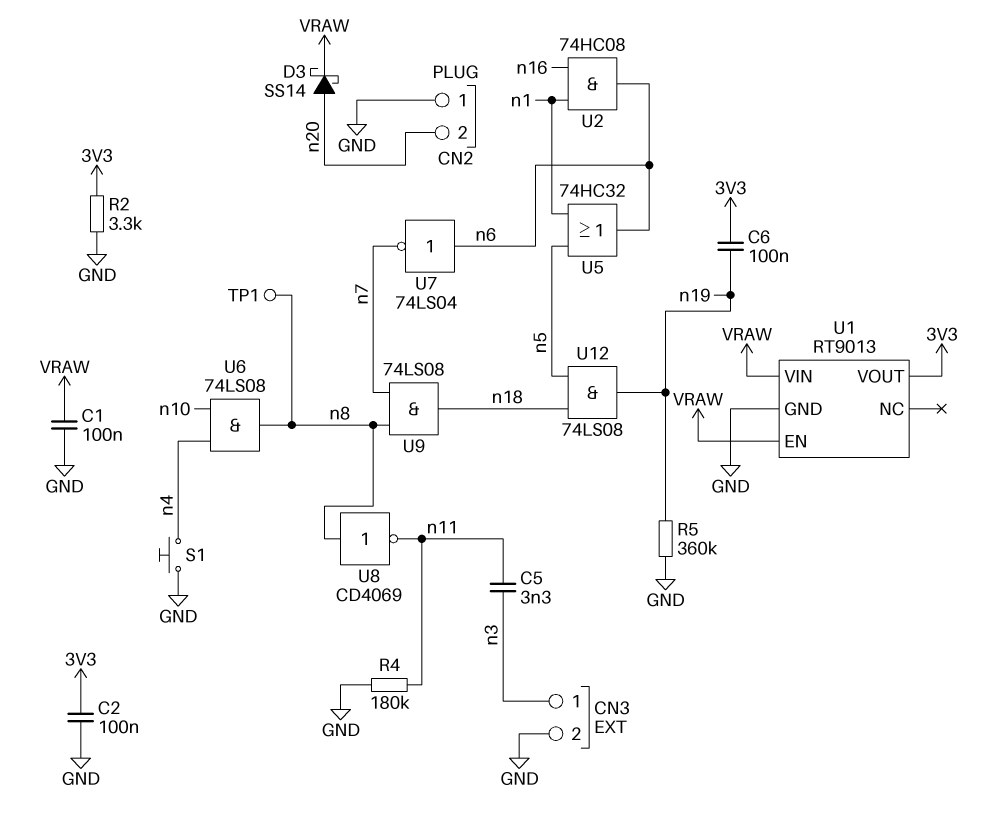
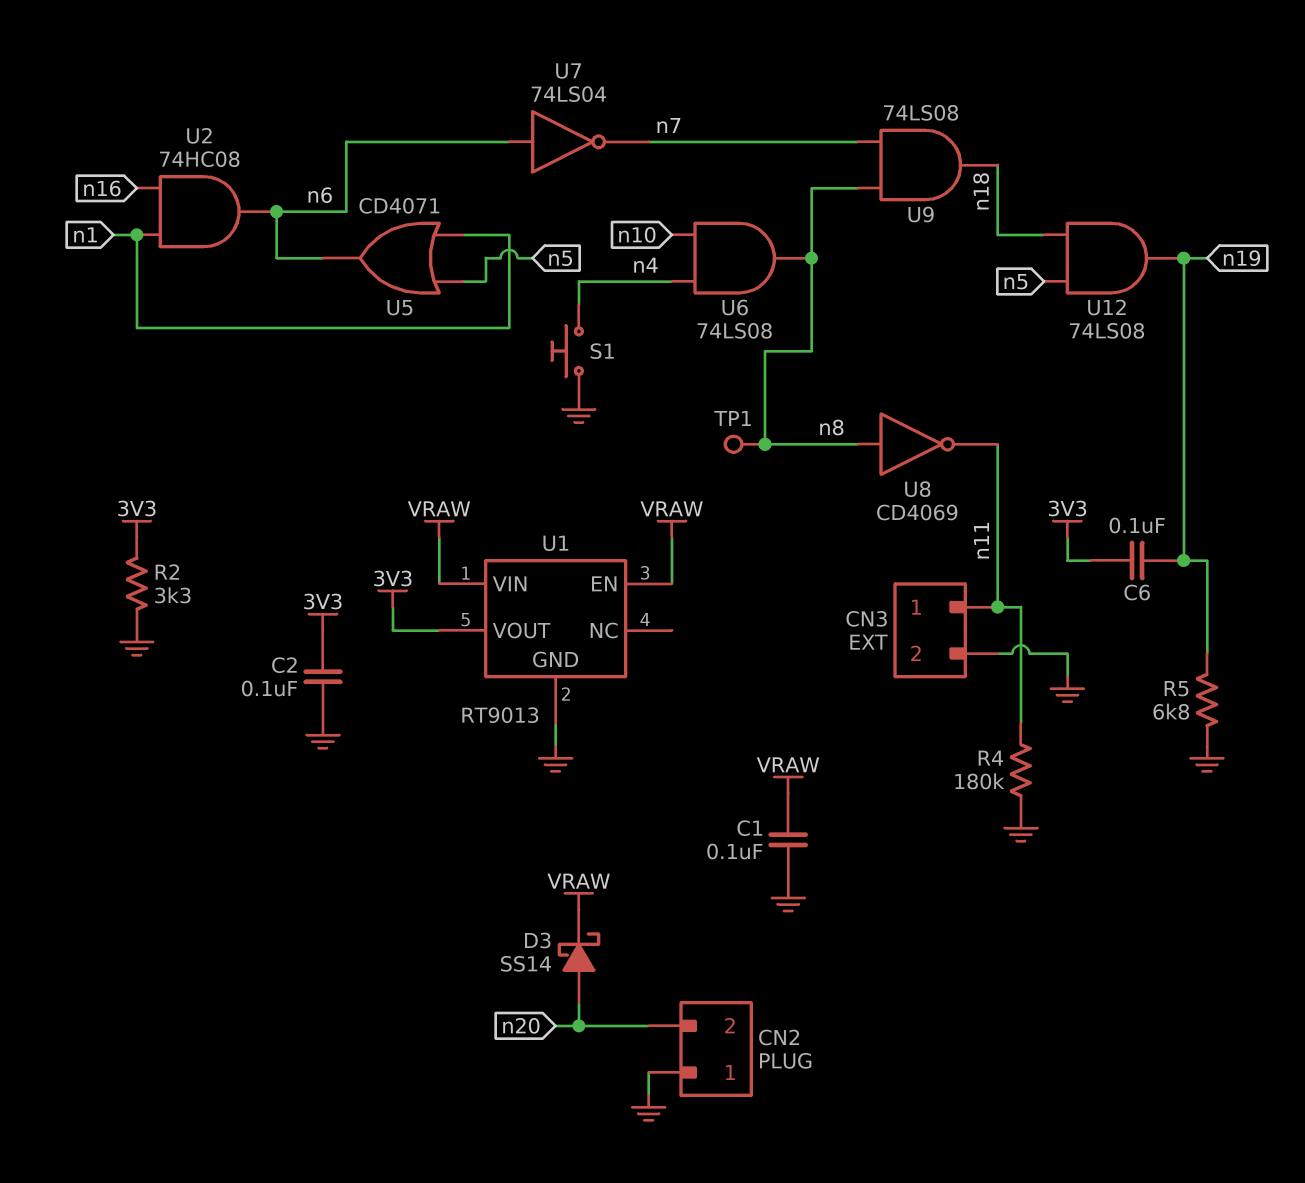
C5: 3.3nF (n3, n11) -> none
CN3 pin 1: n3 -> n11
R5: 360k (GND, n19) -> 6.8k (GND, n19)
U5: OR 74HC32 (in n1, in n5, out n6) -> OR CD4071 (in n1, in n5, out n6)

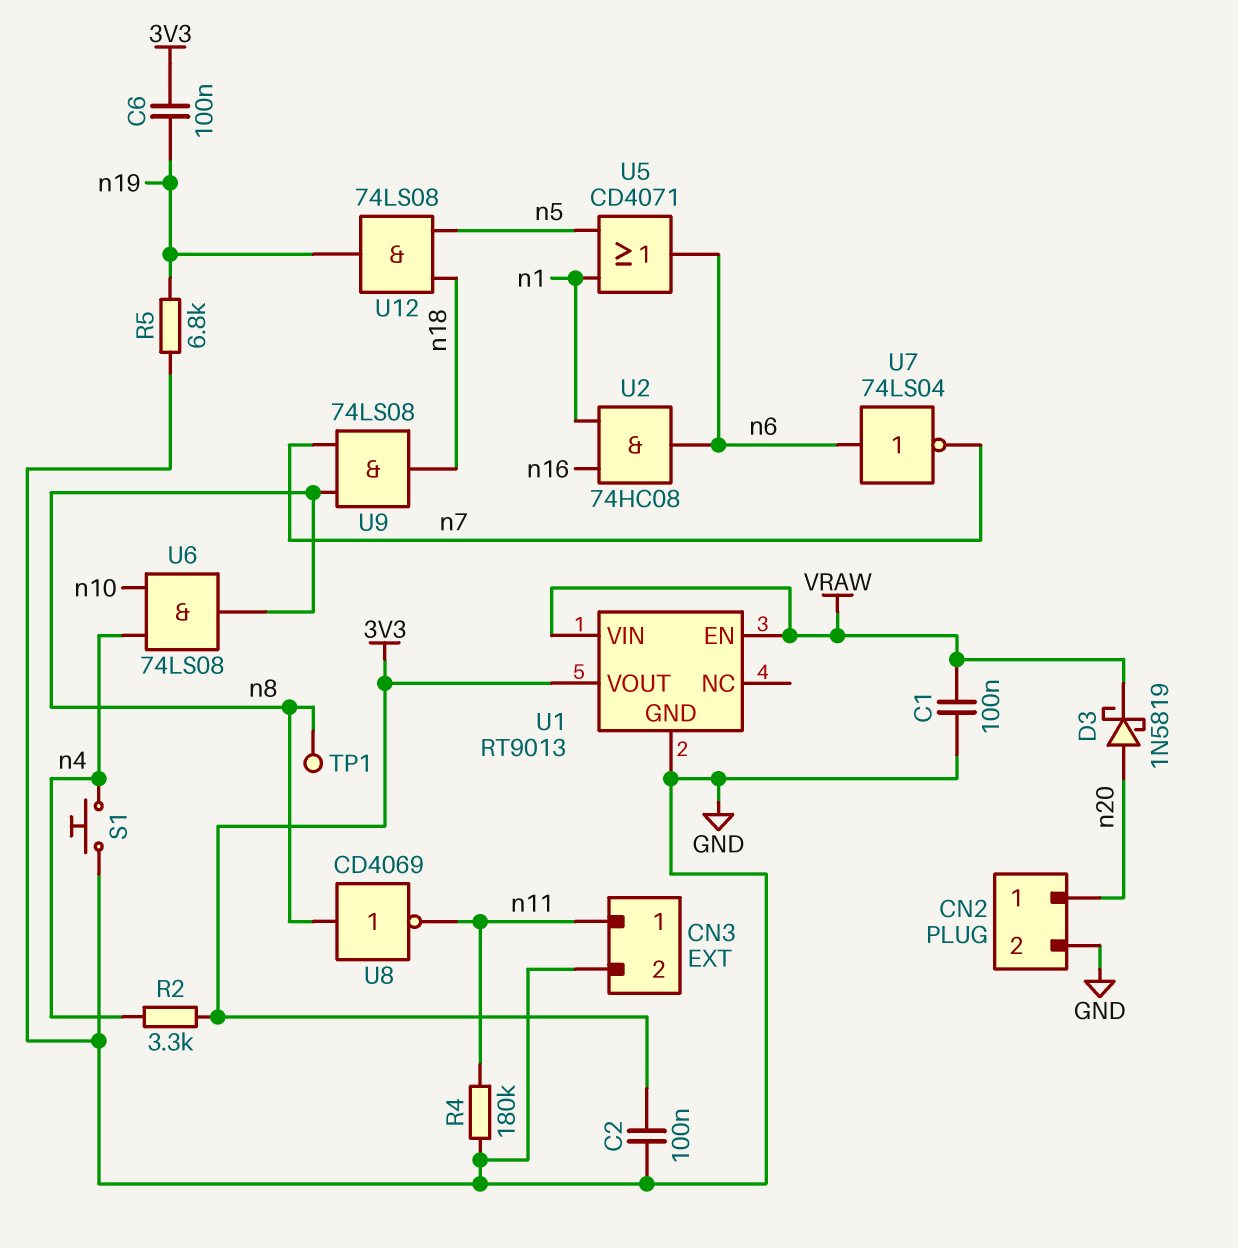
CN2 pin 1: GND -> n20
CN2 pin 2: n20 -> GND
D3: schottky SS14 (A n20, K VRAW) -> schottky 1N5819 (A n20, K VRAW)
R2: 3.3k (3V3, GND) -> 3.3k (3V3, n4)

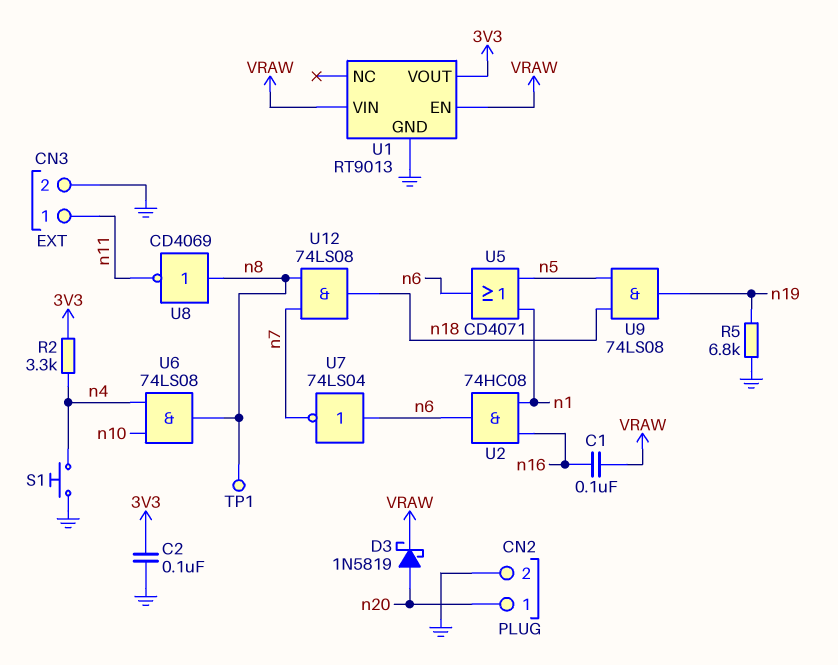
C1: 100nF (GND, VRAW) -> 100nF (VRAW, n16)
C6: 100nF (3V3, n19) -> none
R4: 180k (GND, n11) -> none
U9: AND 74LS08 (in n7, in n8, out n18) -> AND 74LS08 (in n5, in n18, out n19)
U12: AND 74LS08 (in n5, in n18, out n19) -> AND 74LS08 (in n7, in n8, out n18)

